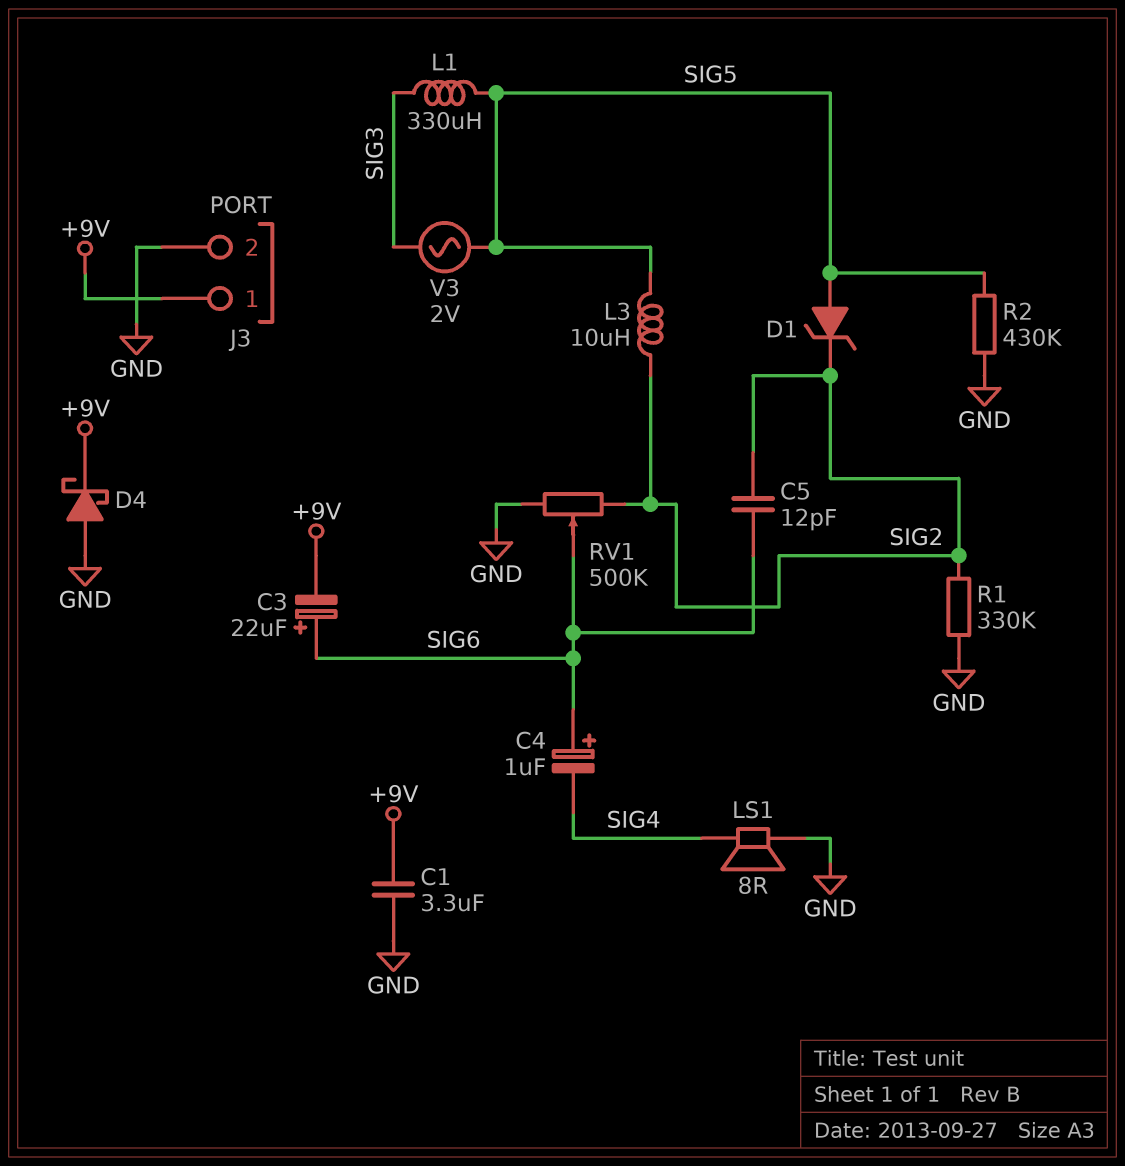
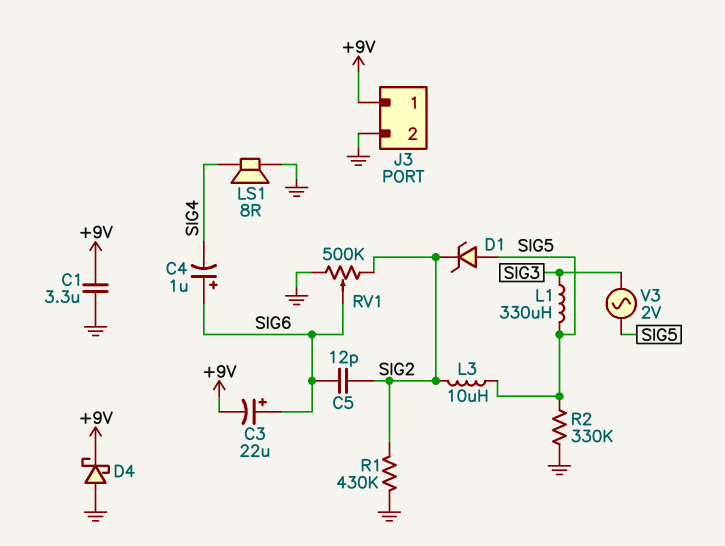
R1: 330k (GND, SIG2) -> 430k (GND, SIG2)
R2: 430k (GND, SIG5) -> 330k (GND, SIG5)

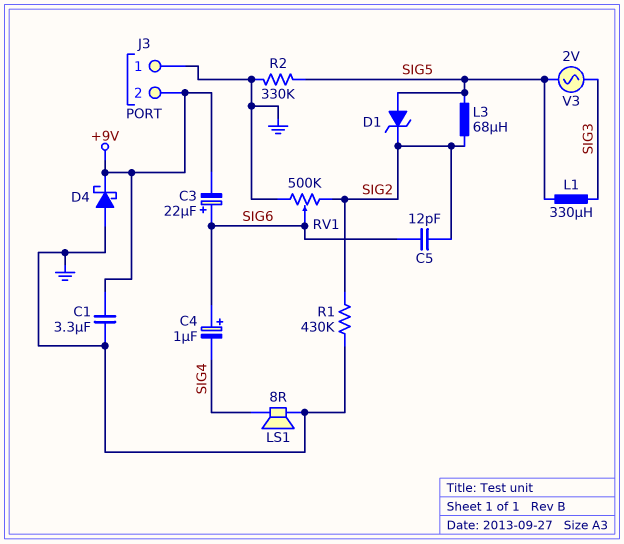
J3 pin 1: +9V -> GND
J3 pin 2: GND -> +9V
L3: 10uH (SIG2, SIG5) -> 68uH (SIG2, SIG5)

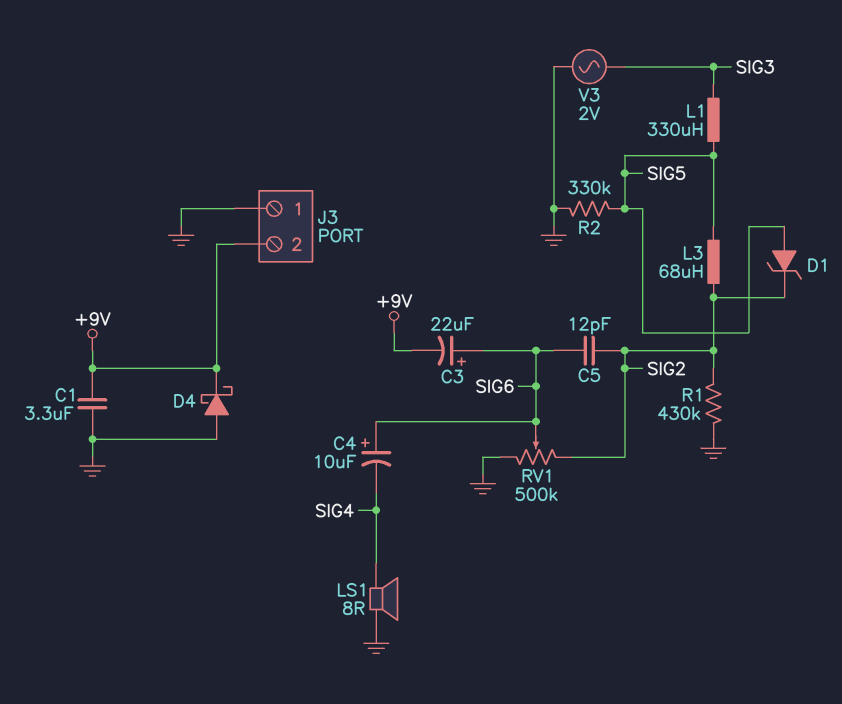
C4: 1uF (plus SIG6, minus SIG4) -> 10uF (plus SIG6, minus SIG4)
V3: AC 2V (SIG3, SIG5) -> AC 2V (GND, SIG3)

